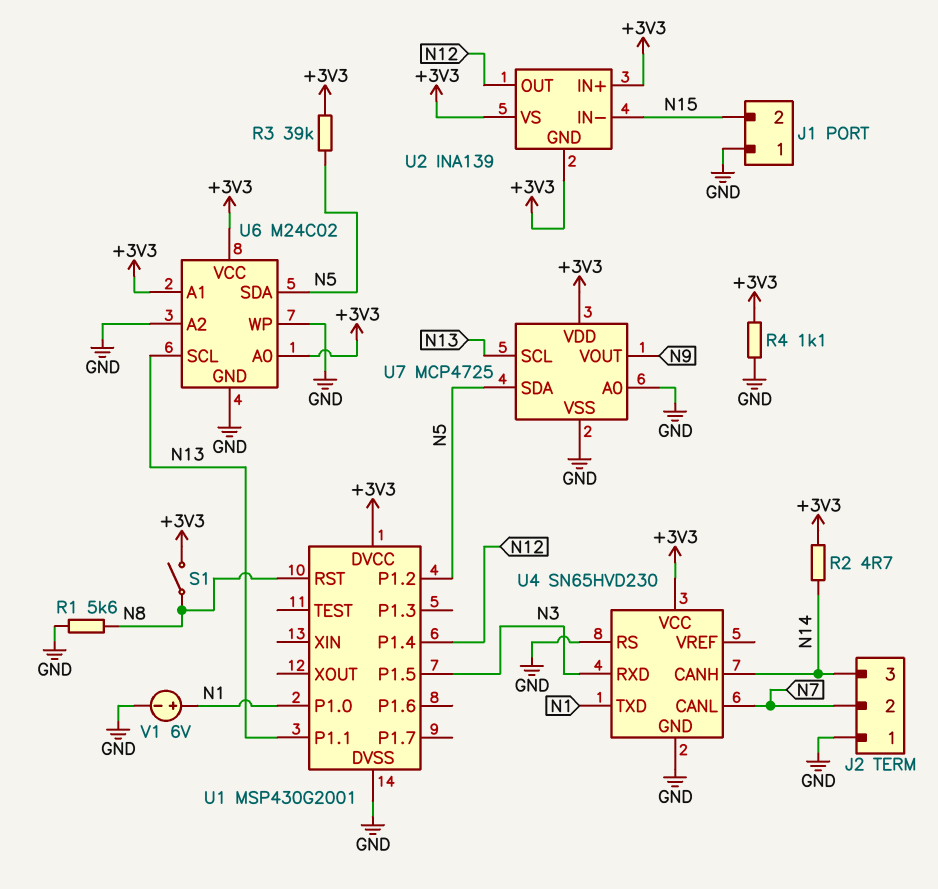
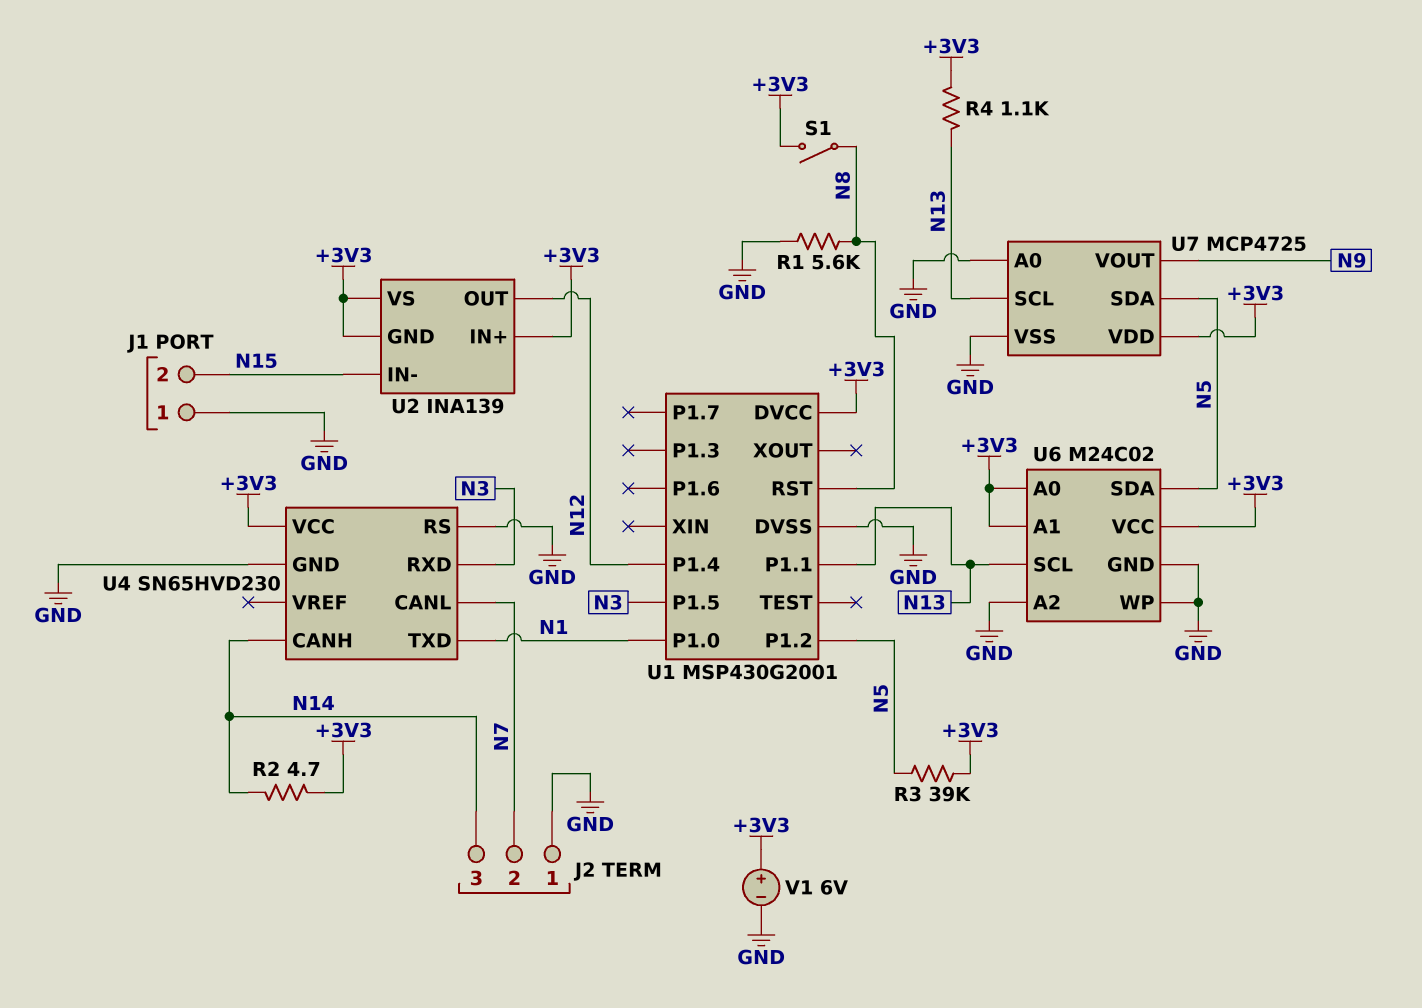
R4: 1.1k (+3V3, GND) -> 1.1k (+3V3, N13)
V1: 6V (plus N1, minus GND) -> 6V (plus +3V3, minus GND)

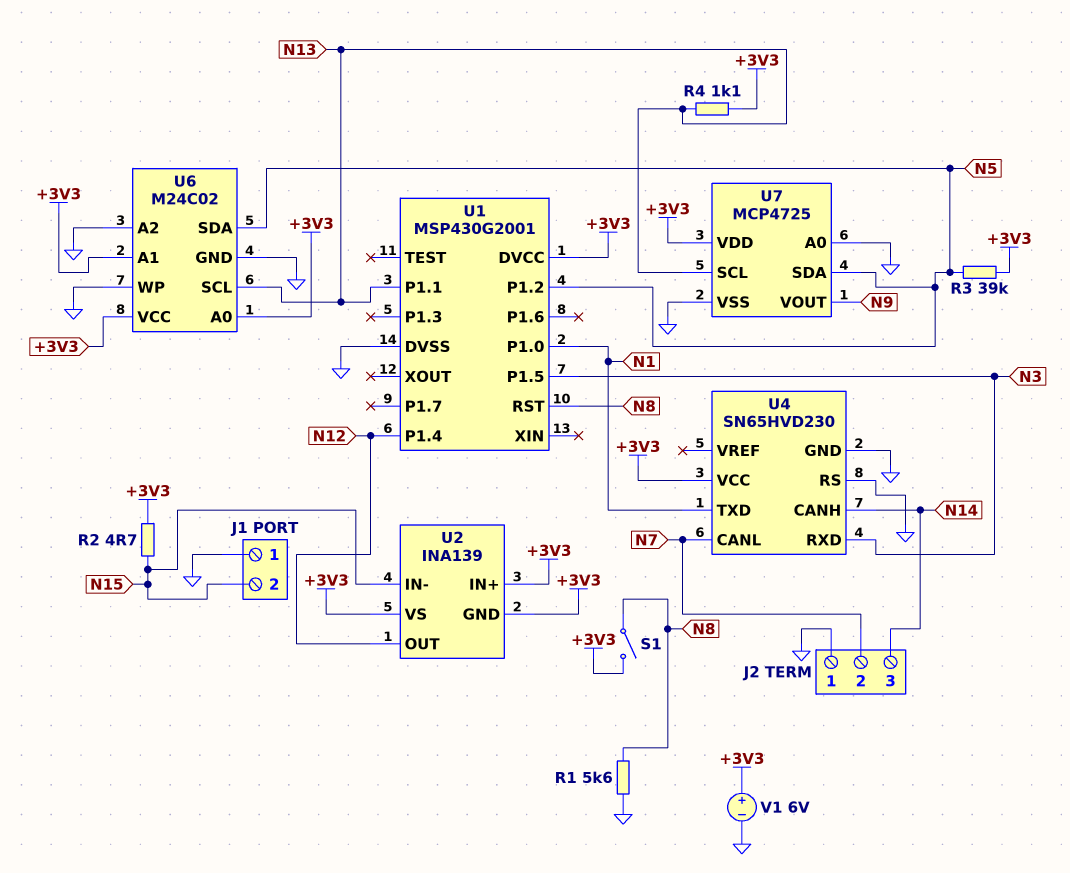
R2: 4.7 (+3V3, N14) -> 4.7 (+3V3, N15)

